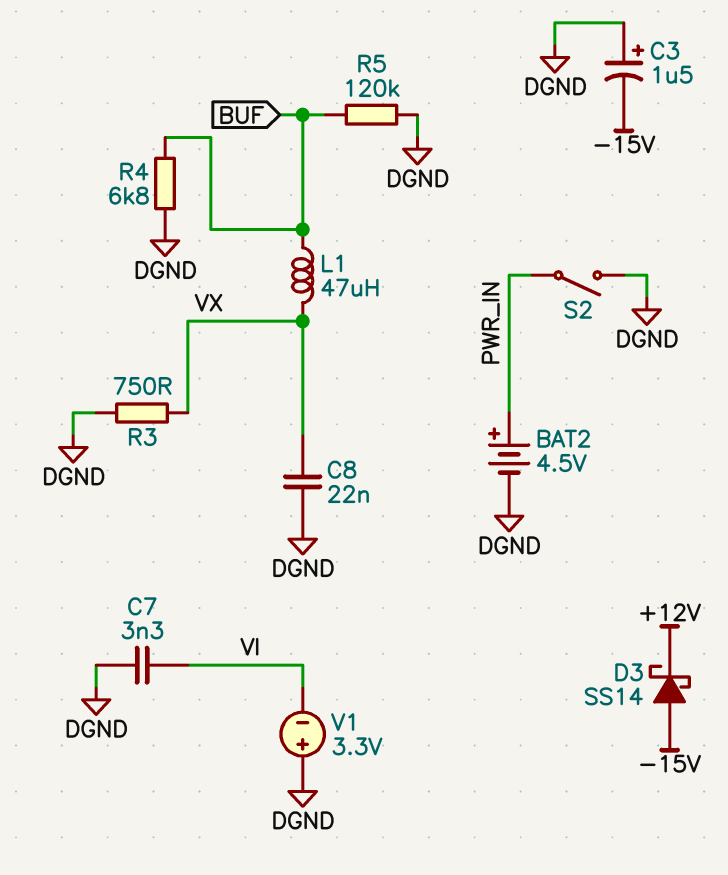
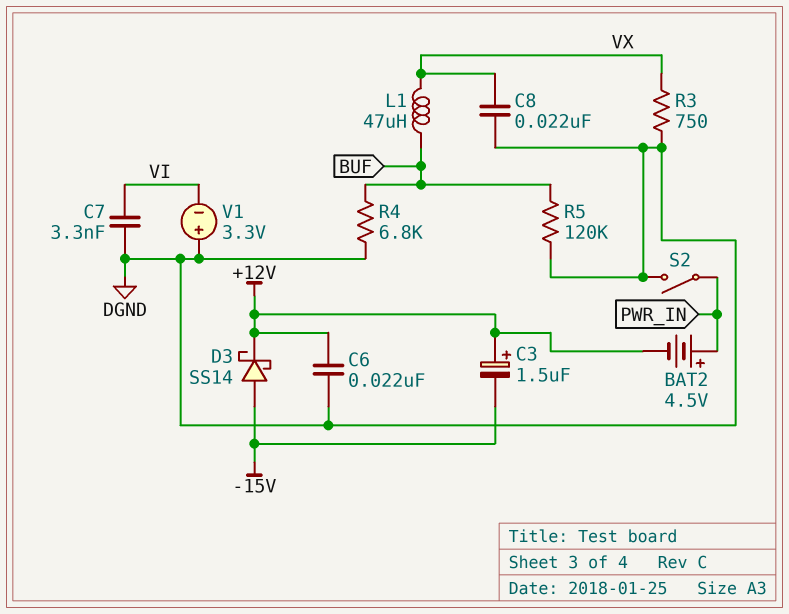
BAT2: 4.5V (plus PWR_IN, minus DGND) -> 4.5V (plus PWR_IN, minus +12V)
C3: 1.5uF (plus DGND, minus -15V) -> 1.5uF (plus +12V, minus -15V)
C6: none -> 22nF (+12V, DGND)

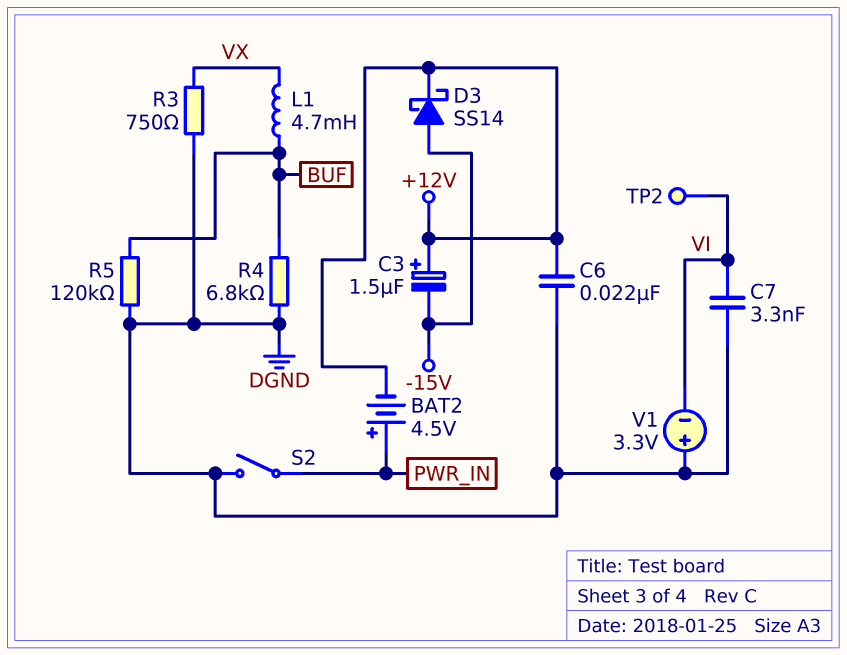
C8: 22nF (DGND, VX) -> none
L1: 47uH (BUF, VX) -> 4.7mH (BUF, VX)
TP2: none -> test point (VI)

